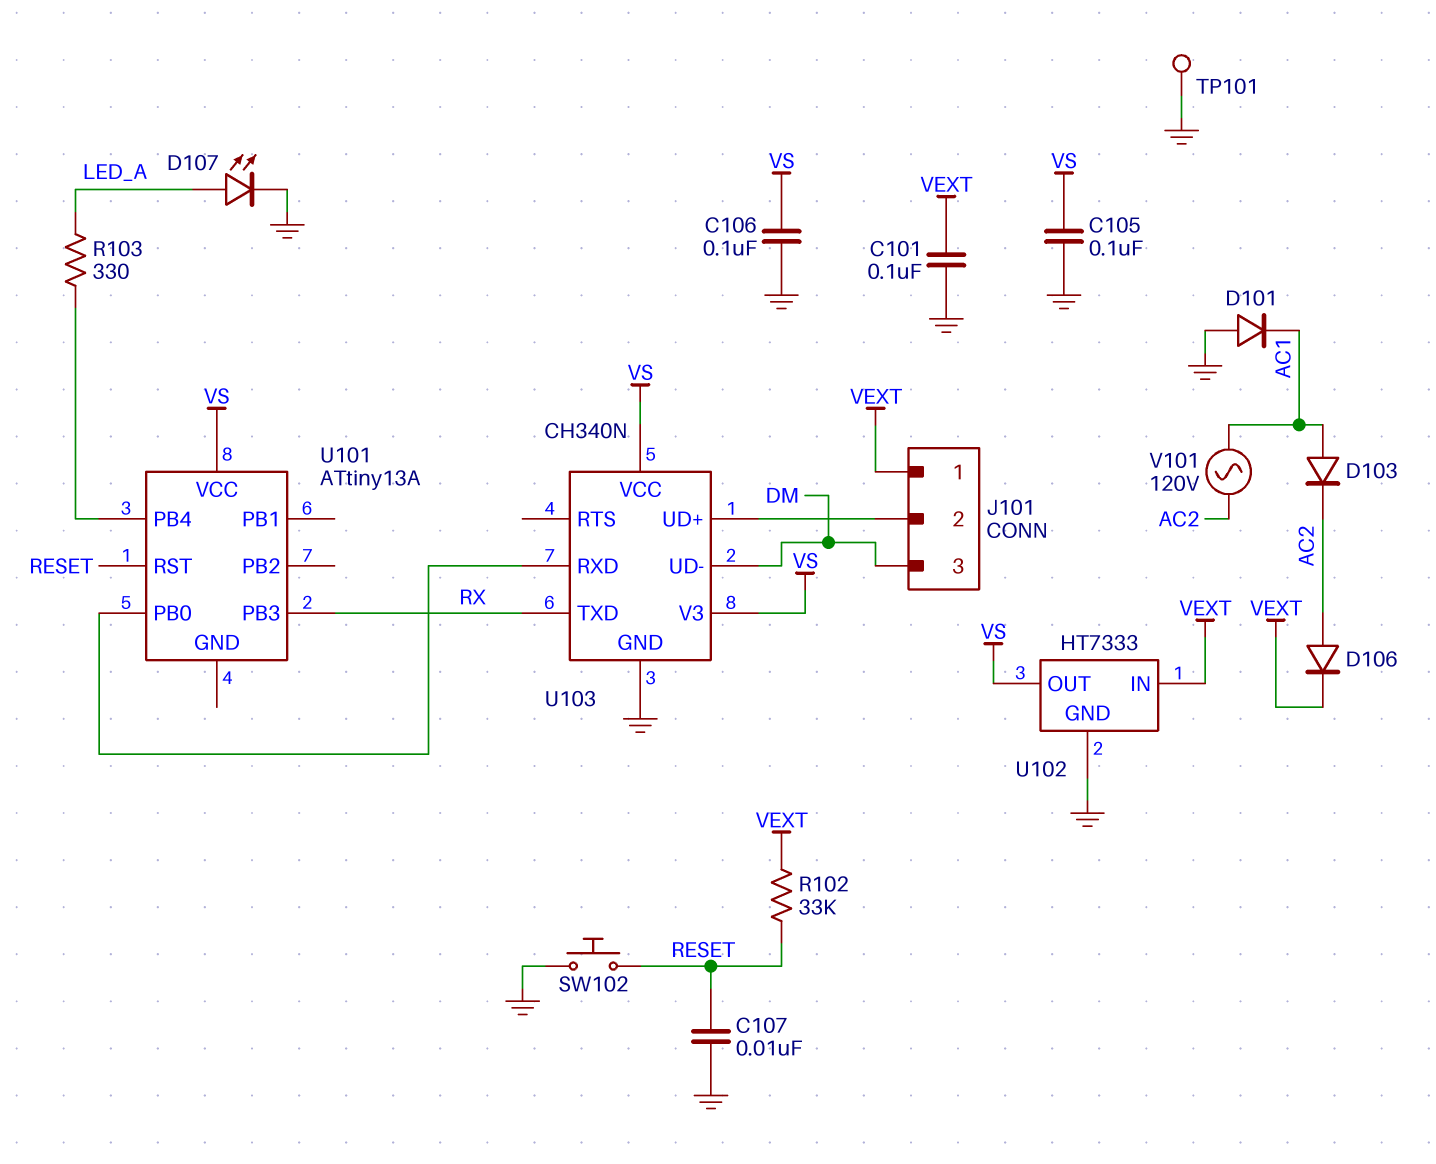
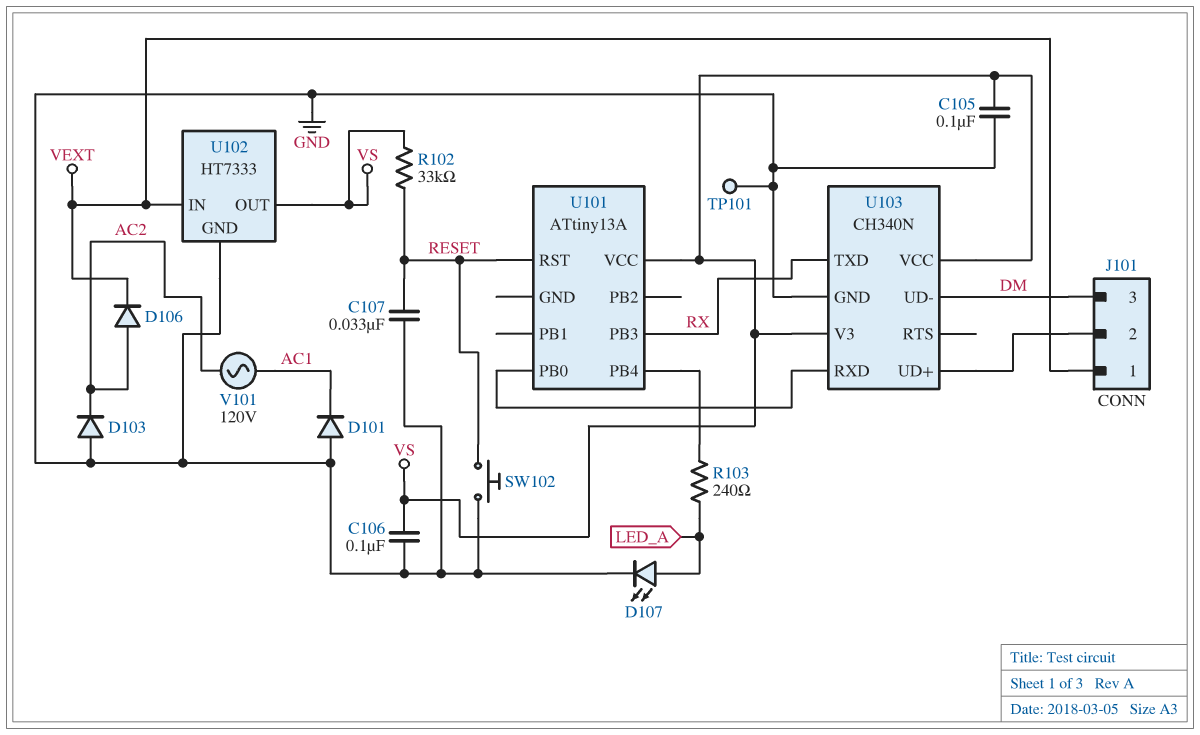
C101: 100nF (GND, VEXT) -> none
C107: 10nF (GND, RESET) -> 33nF (GND, RESET)
D103: diode (A AC1, K AC2) -> diode (A GND, K AC2)
R102: 33k (RESET, VEXT) -> 33k (RESET, VS)
R103: 330 (LED_A, U101/PB4) -> 240 (LED_A, U101/PB4)

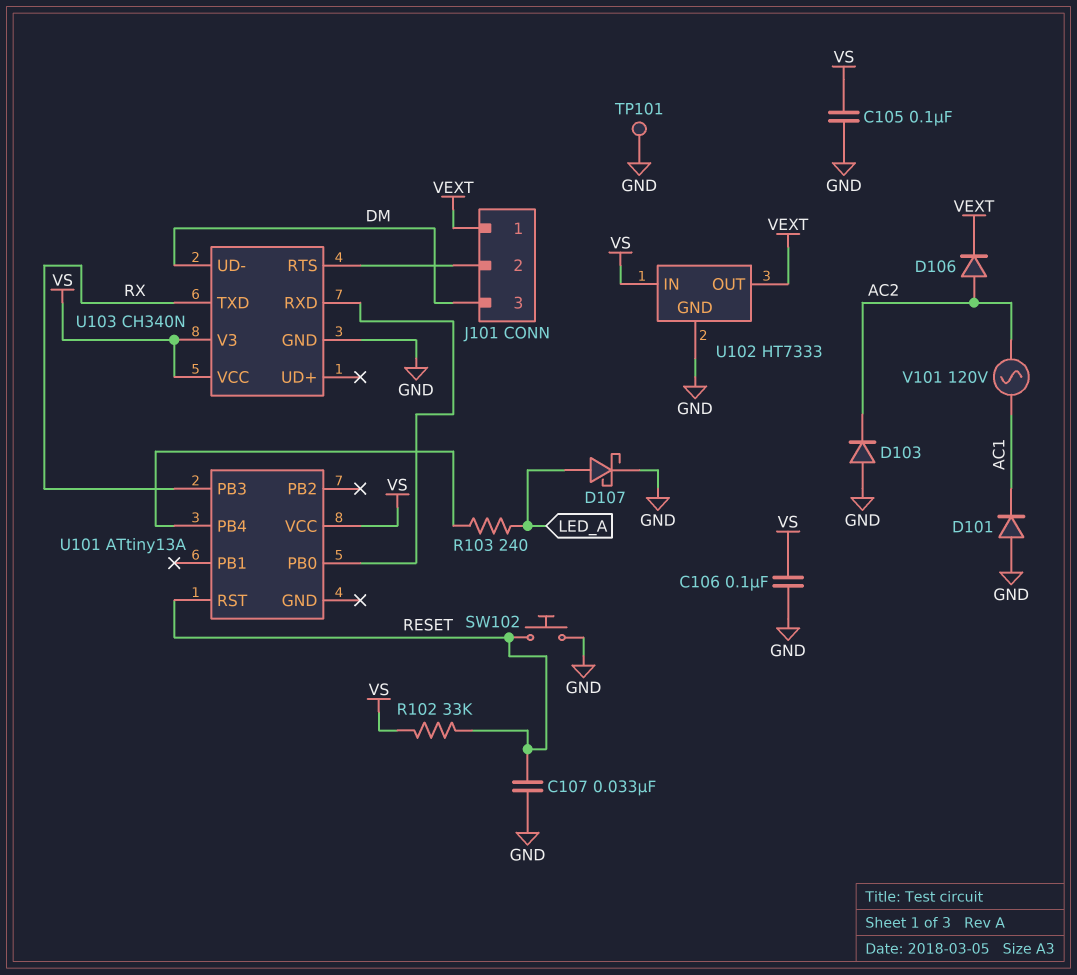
D107: LED (A LED_A, K GND) -> schottky (A LED_A, K GND)
U102 pin IN: VEXT -> VS
U102 pin OUT: VS -> VEXT
U103 pin RTS: none -> J101/2
U103 pin UD+: J101/2 -> none

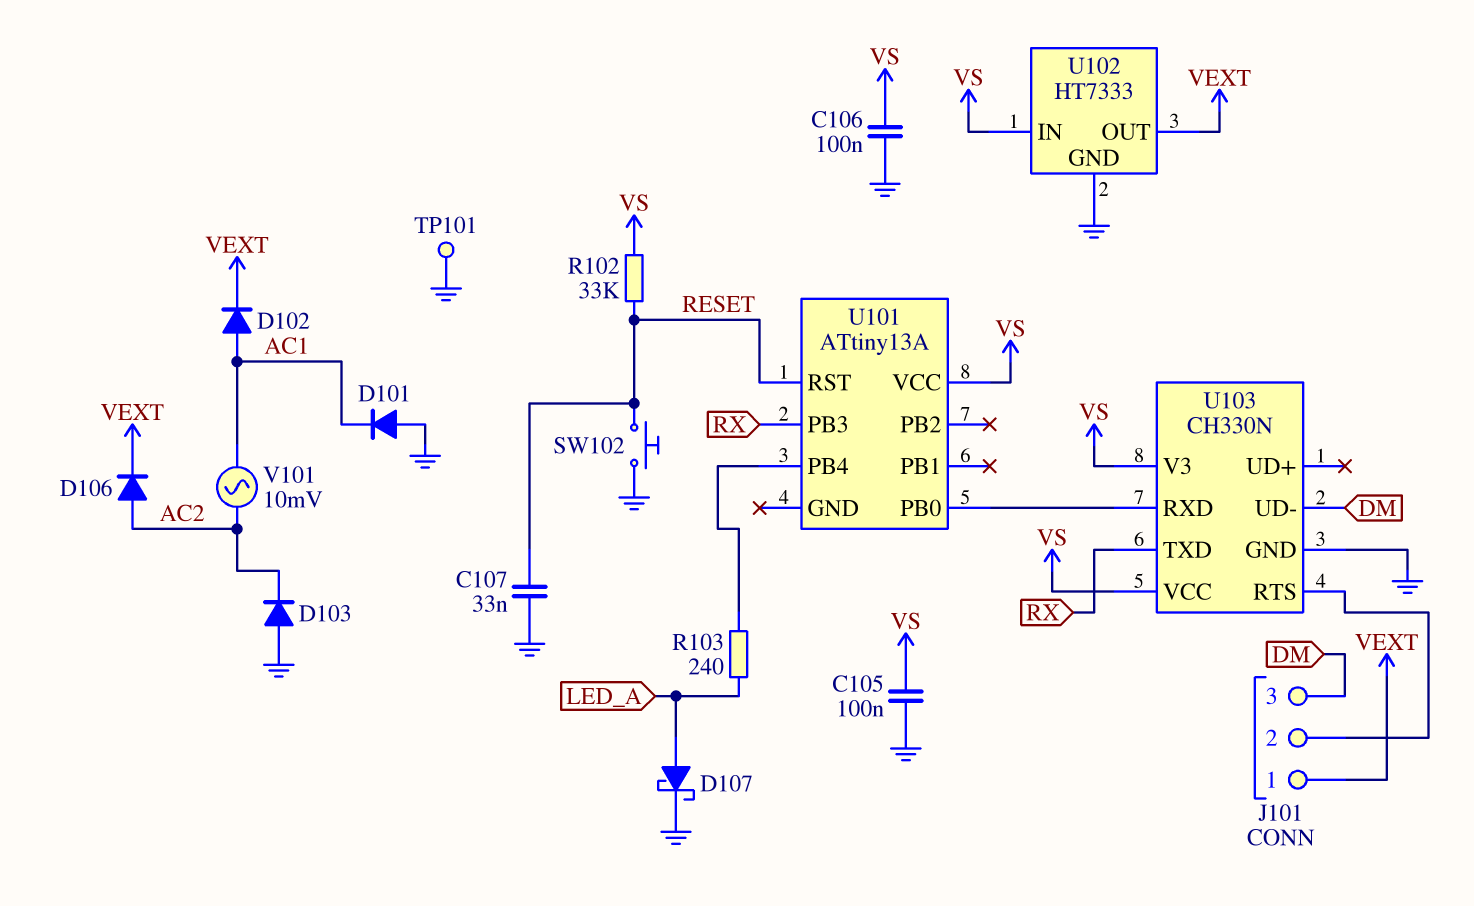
D102: none -> diode (A AC1, K VEXT)
U103: CH340N -> CH330N
V101: AC 120V (AC1, AC2) -> AC 10mV (AC1, AC2)

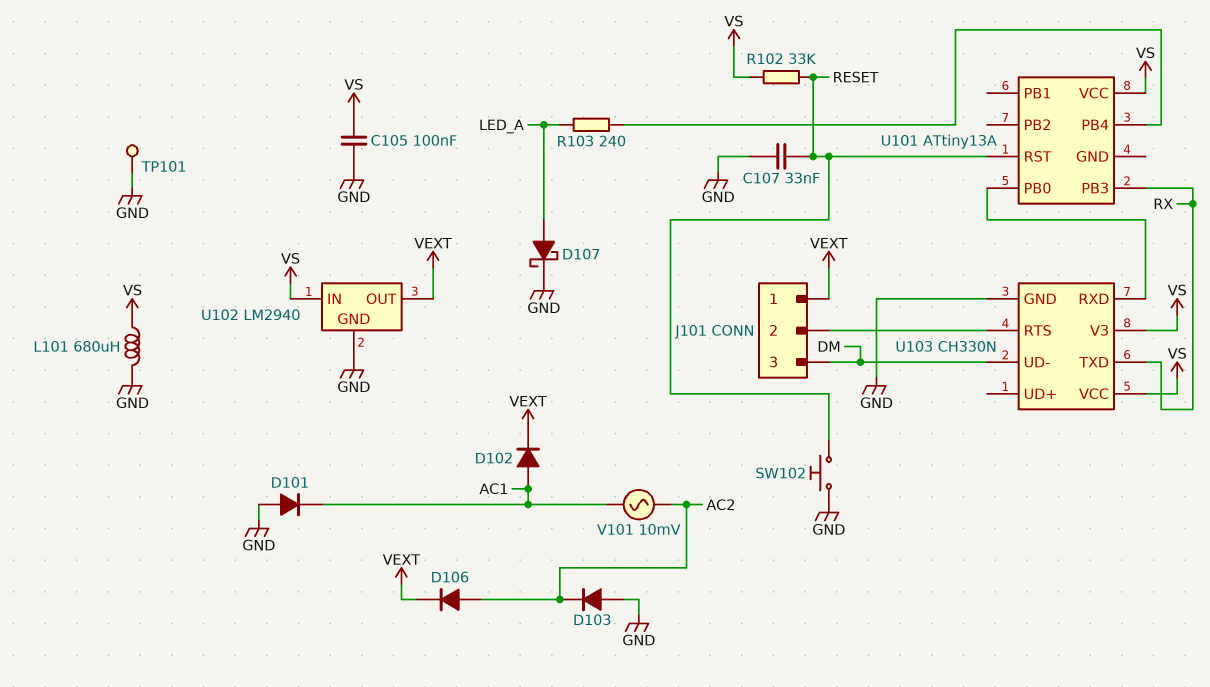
C106: 100nF (GND, VS) -> none
L101: none -> 680uH (GND, VS)
U102: HT7333 -> LM2940

